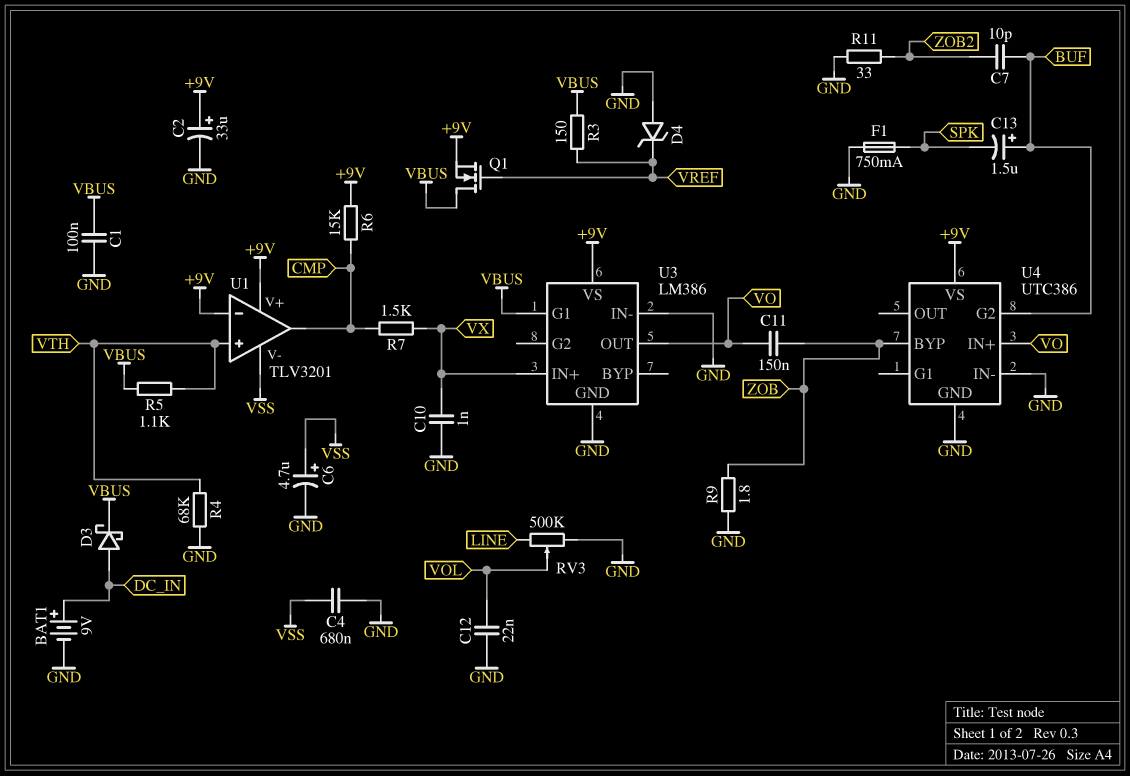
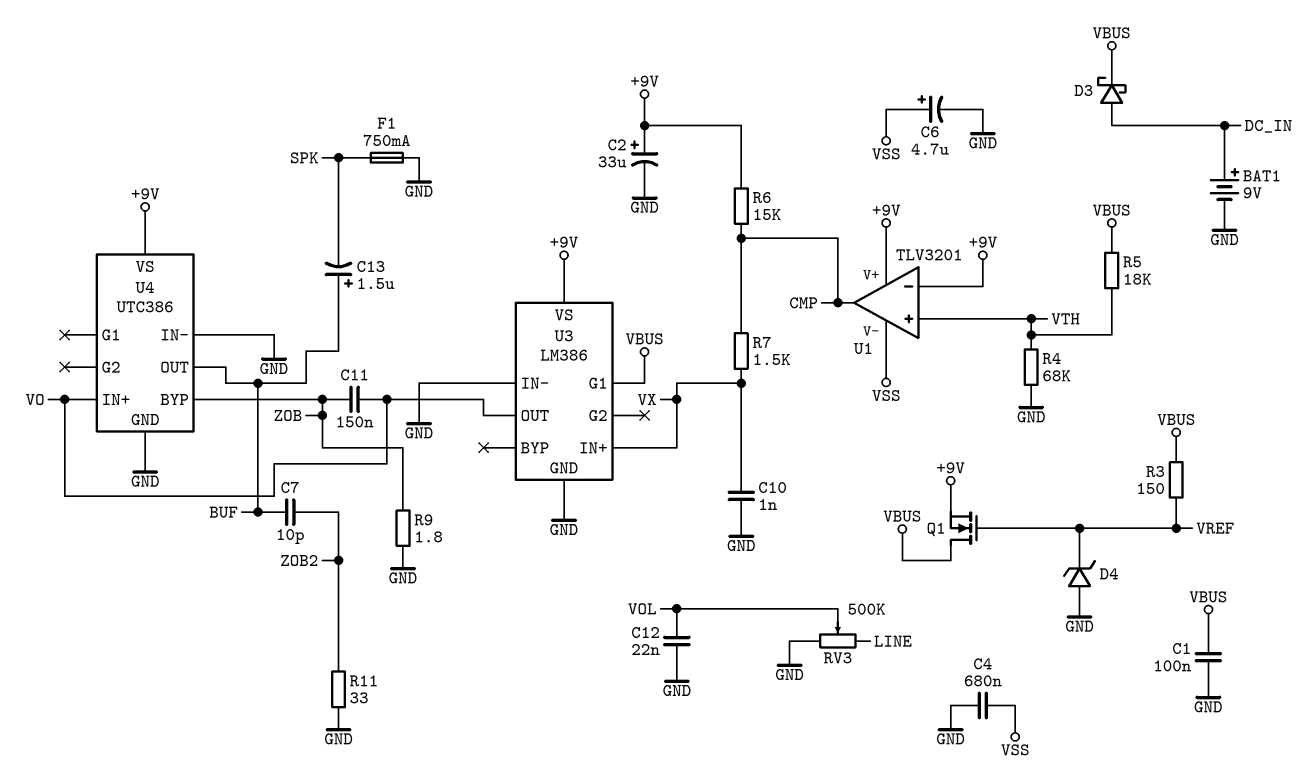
R5: 1.1k (VBUS, VTH) -> 18k (VBUS, VTH)
U4 pin G2: BUF -> none
U4 pin OUT: none -> BUF

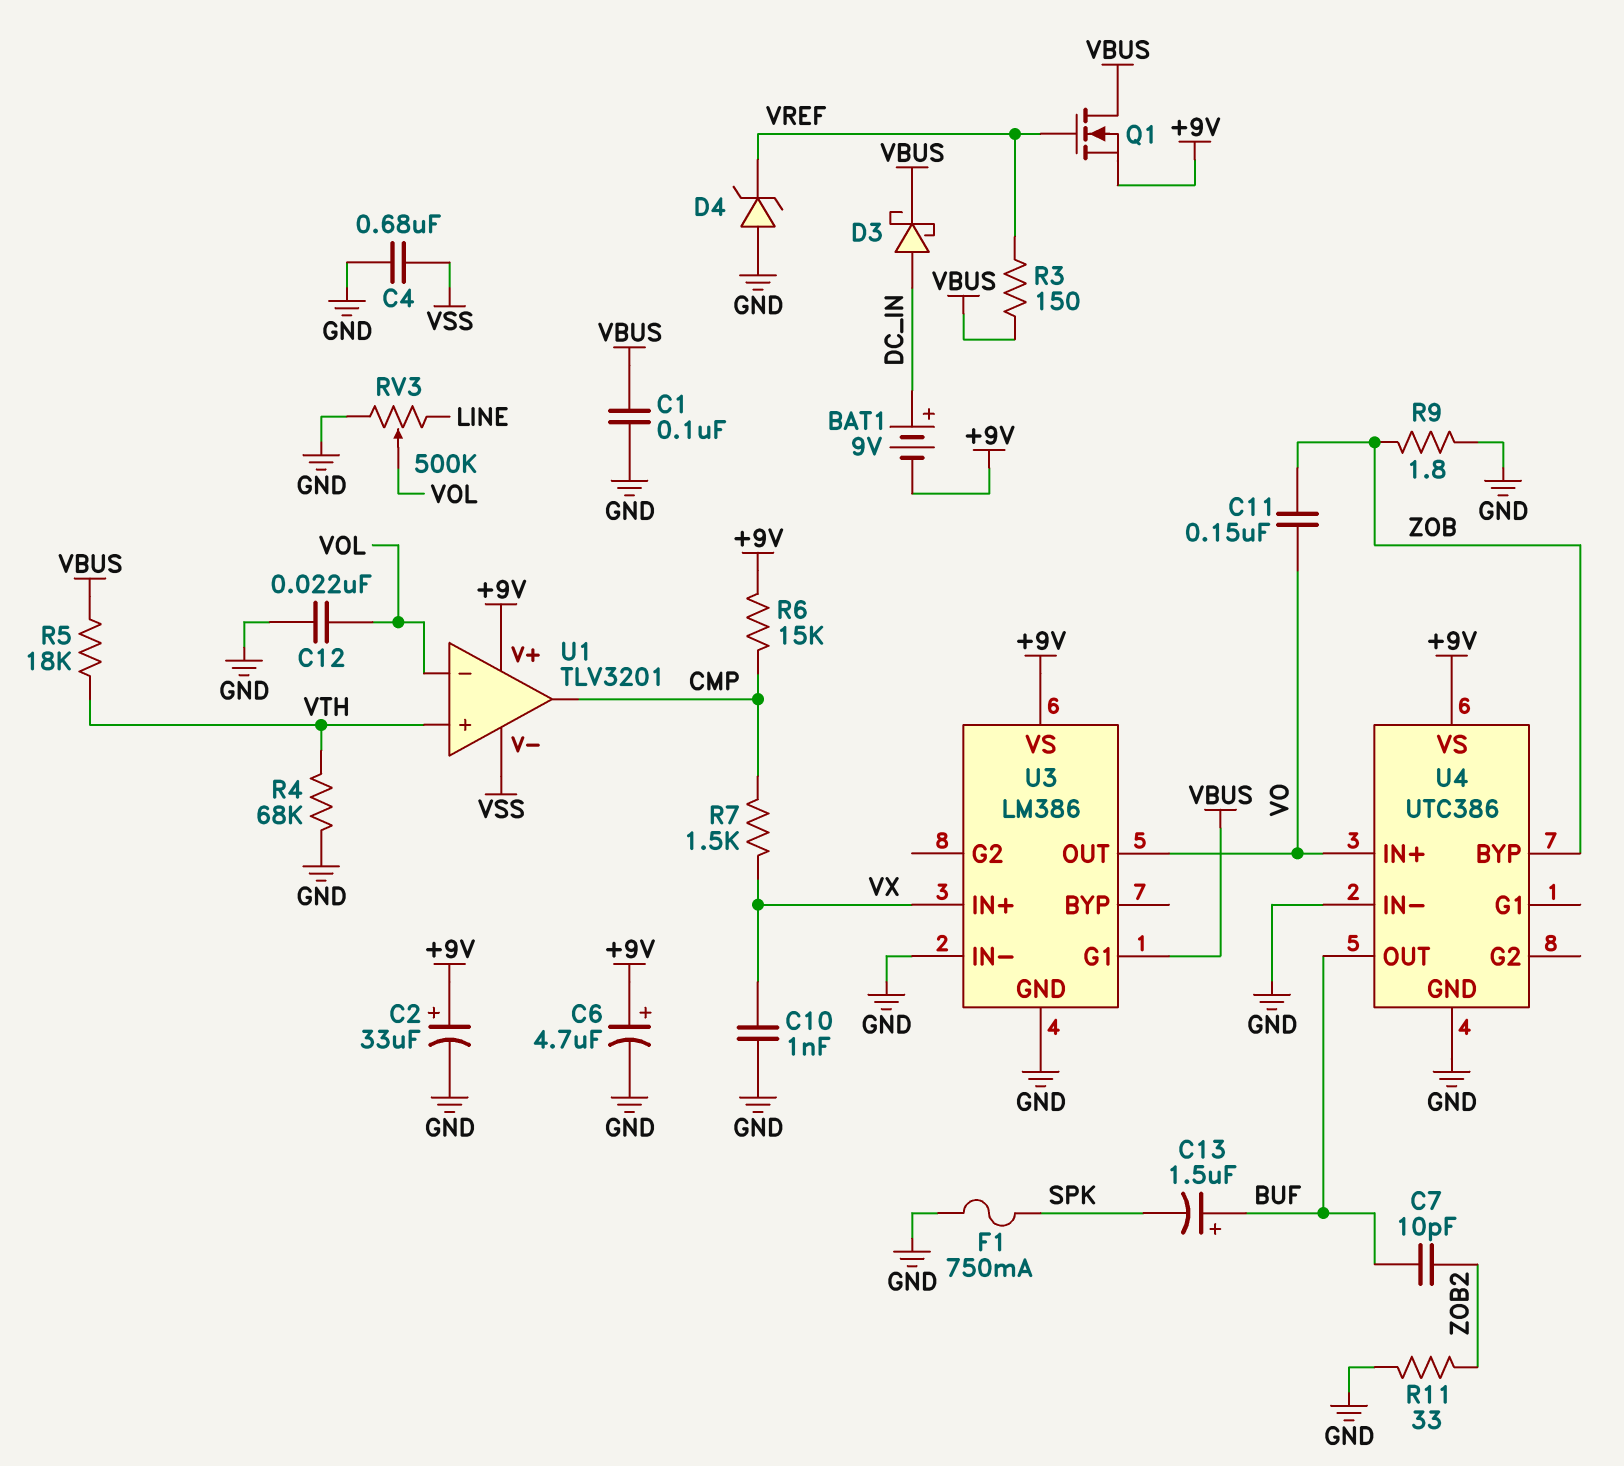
BAT1: 9V (plus DC_IN, minus GND) -> 9V (plus DC_IN, minus +9V)
C6: 4.7uF (plus VSS, minus GND) -> 4.7uF (plus +9V, minus GND)
U1 pin in-: +9V -> VOL

